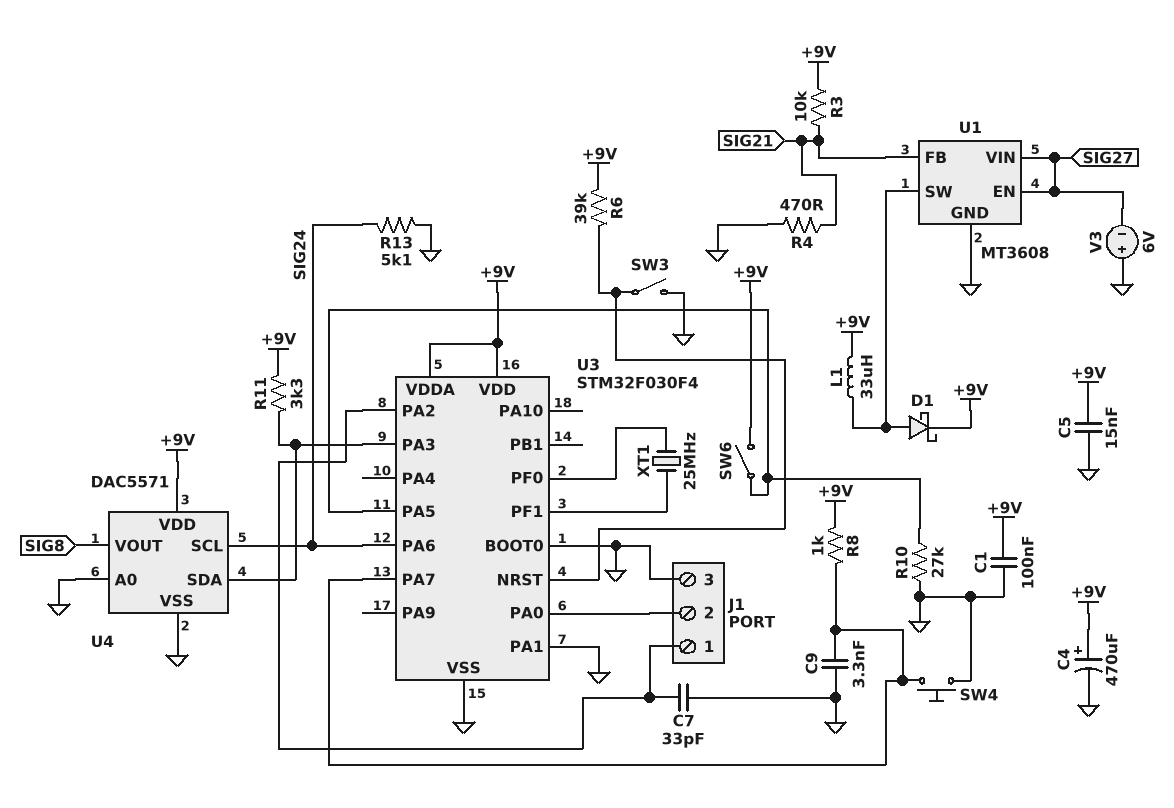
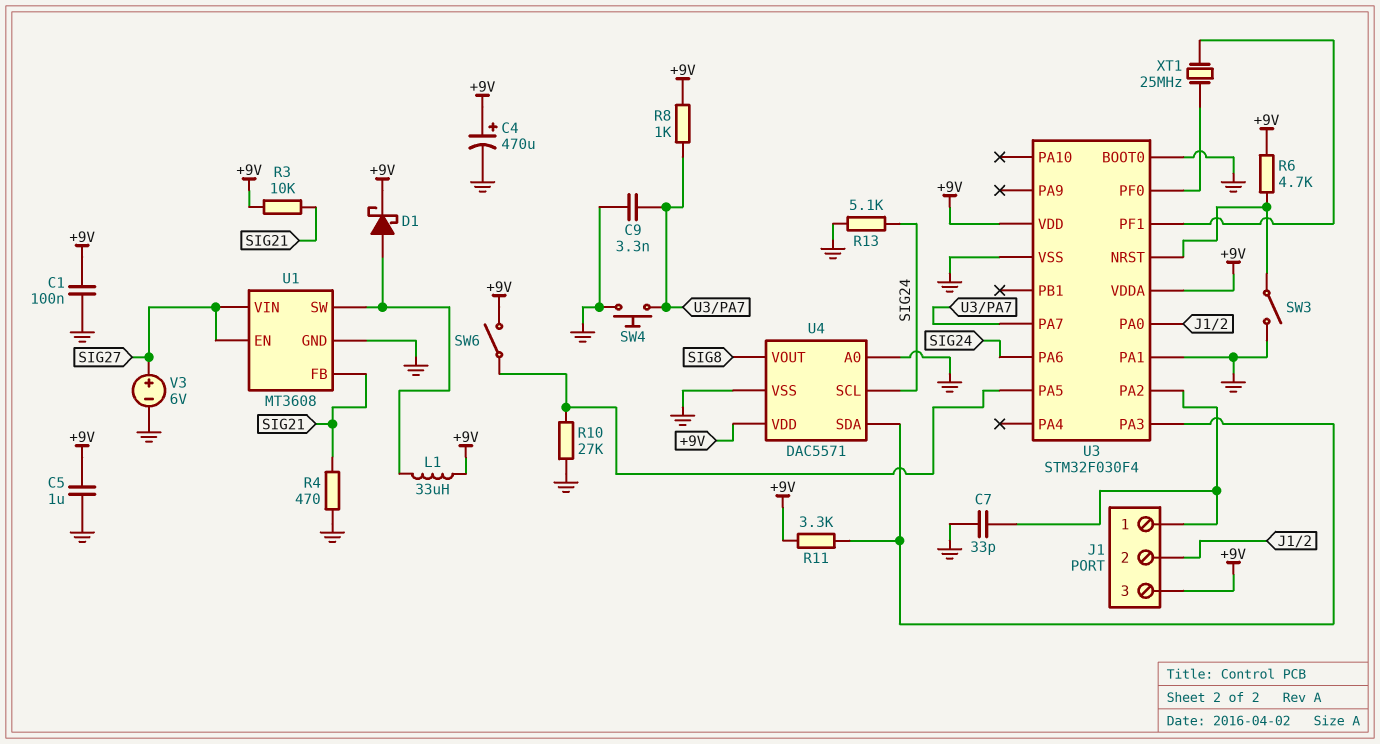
C5: 15nF (+9V, GND) -> 1uF (+9V, GND)
J1 pin 3: GND -> +9V
R6: 39k (+9V, U3/NRST) -> 4.7k (+9V, U3/NRST)
V3: 6V (plus GND, minus SIG27) -> 6V (plus SIG27, minus GND)

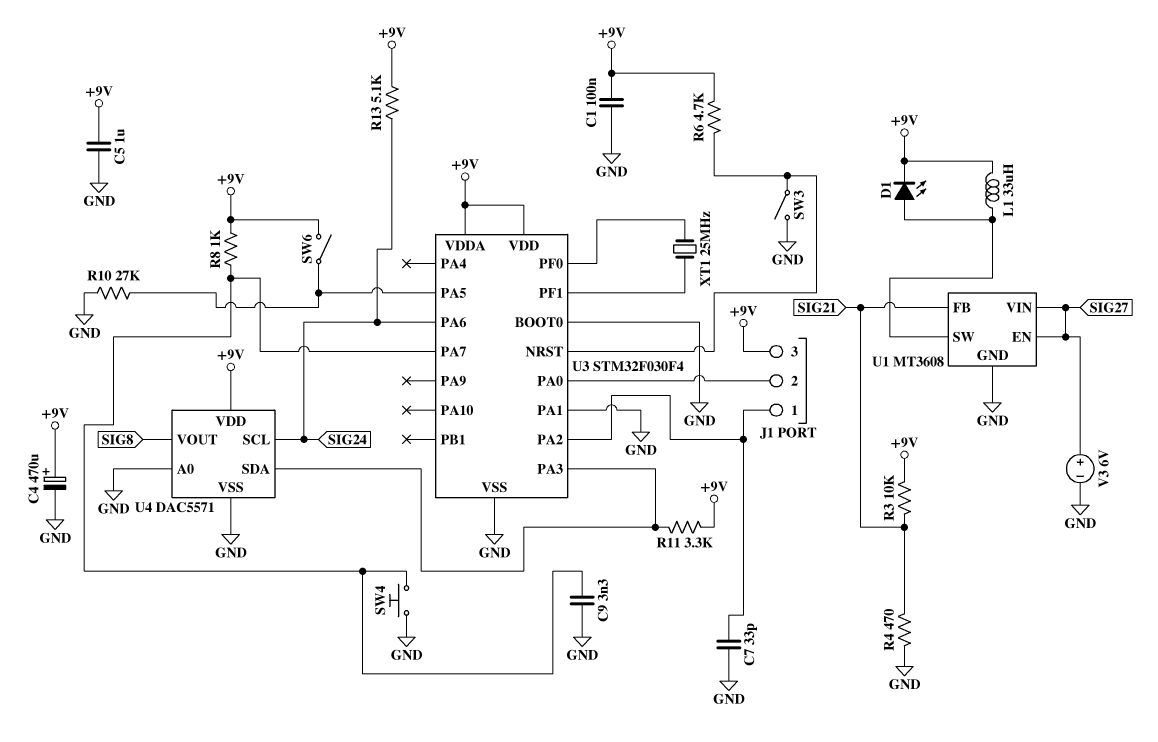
D1: schottky (A U1/SW, K +9V) -> LED (A U1/SW, K +9V)
R13: 5.1k (GND, SIG24) -> 5.1k (+9V, SIG24)

